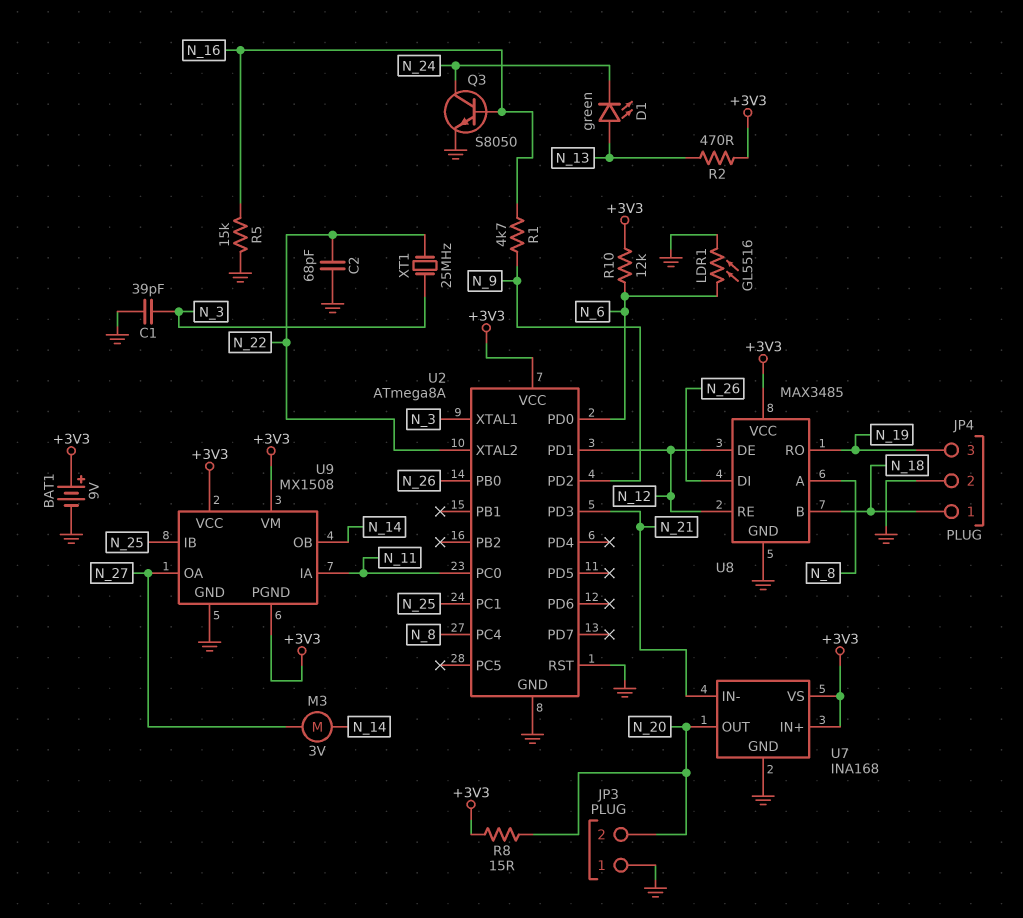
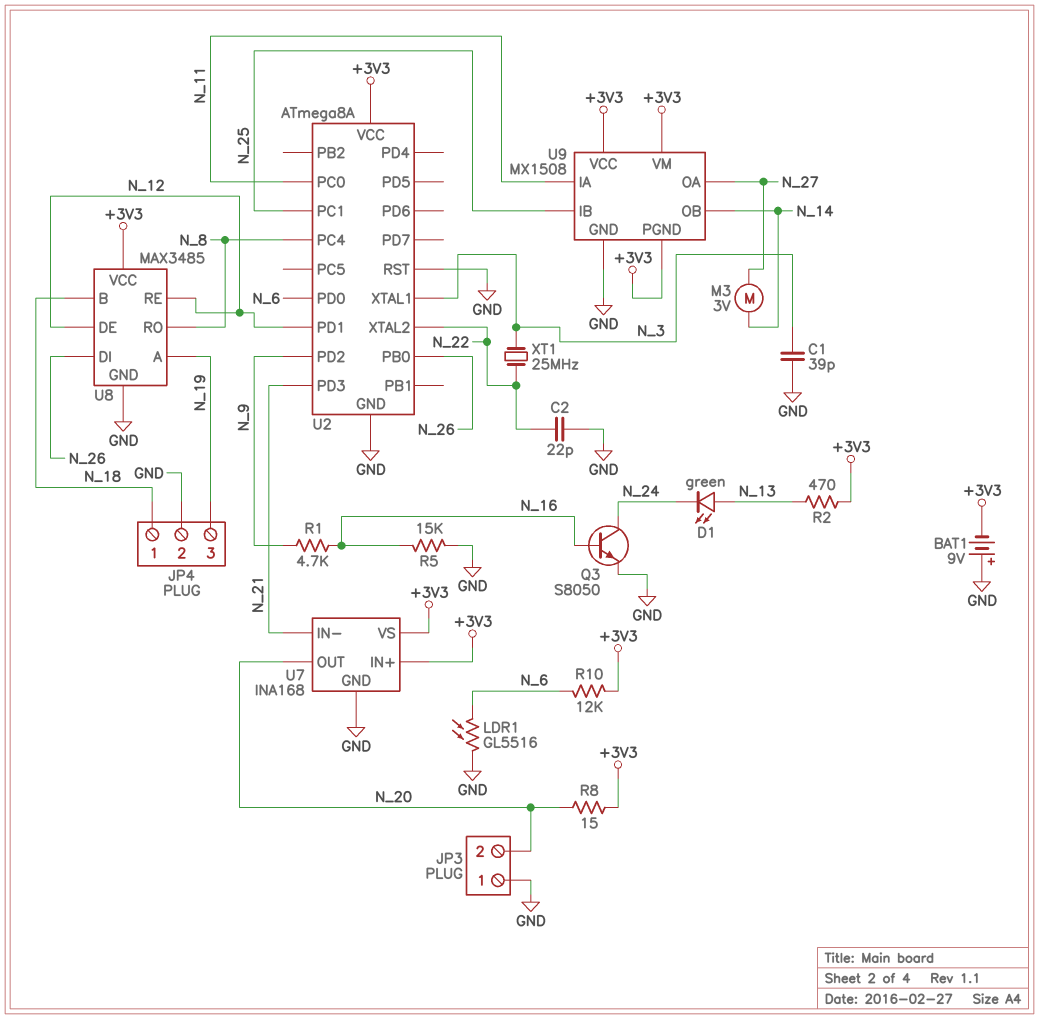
BAT1: 9V (plus +3V3, minus GND) -> 9V (plus GND, minus +3V3)
C2: 68pF (GND, N_22) -> 22pF (GND, N_22)
U8 pin A: N_8 -> N_19
U8 pin RO: N_19 -> N_8

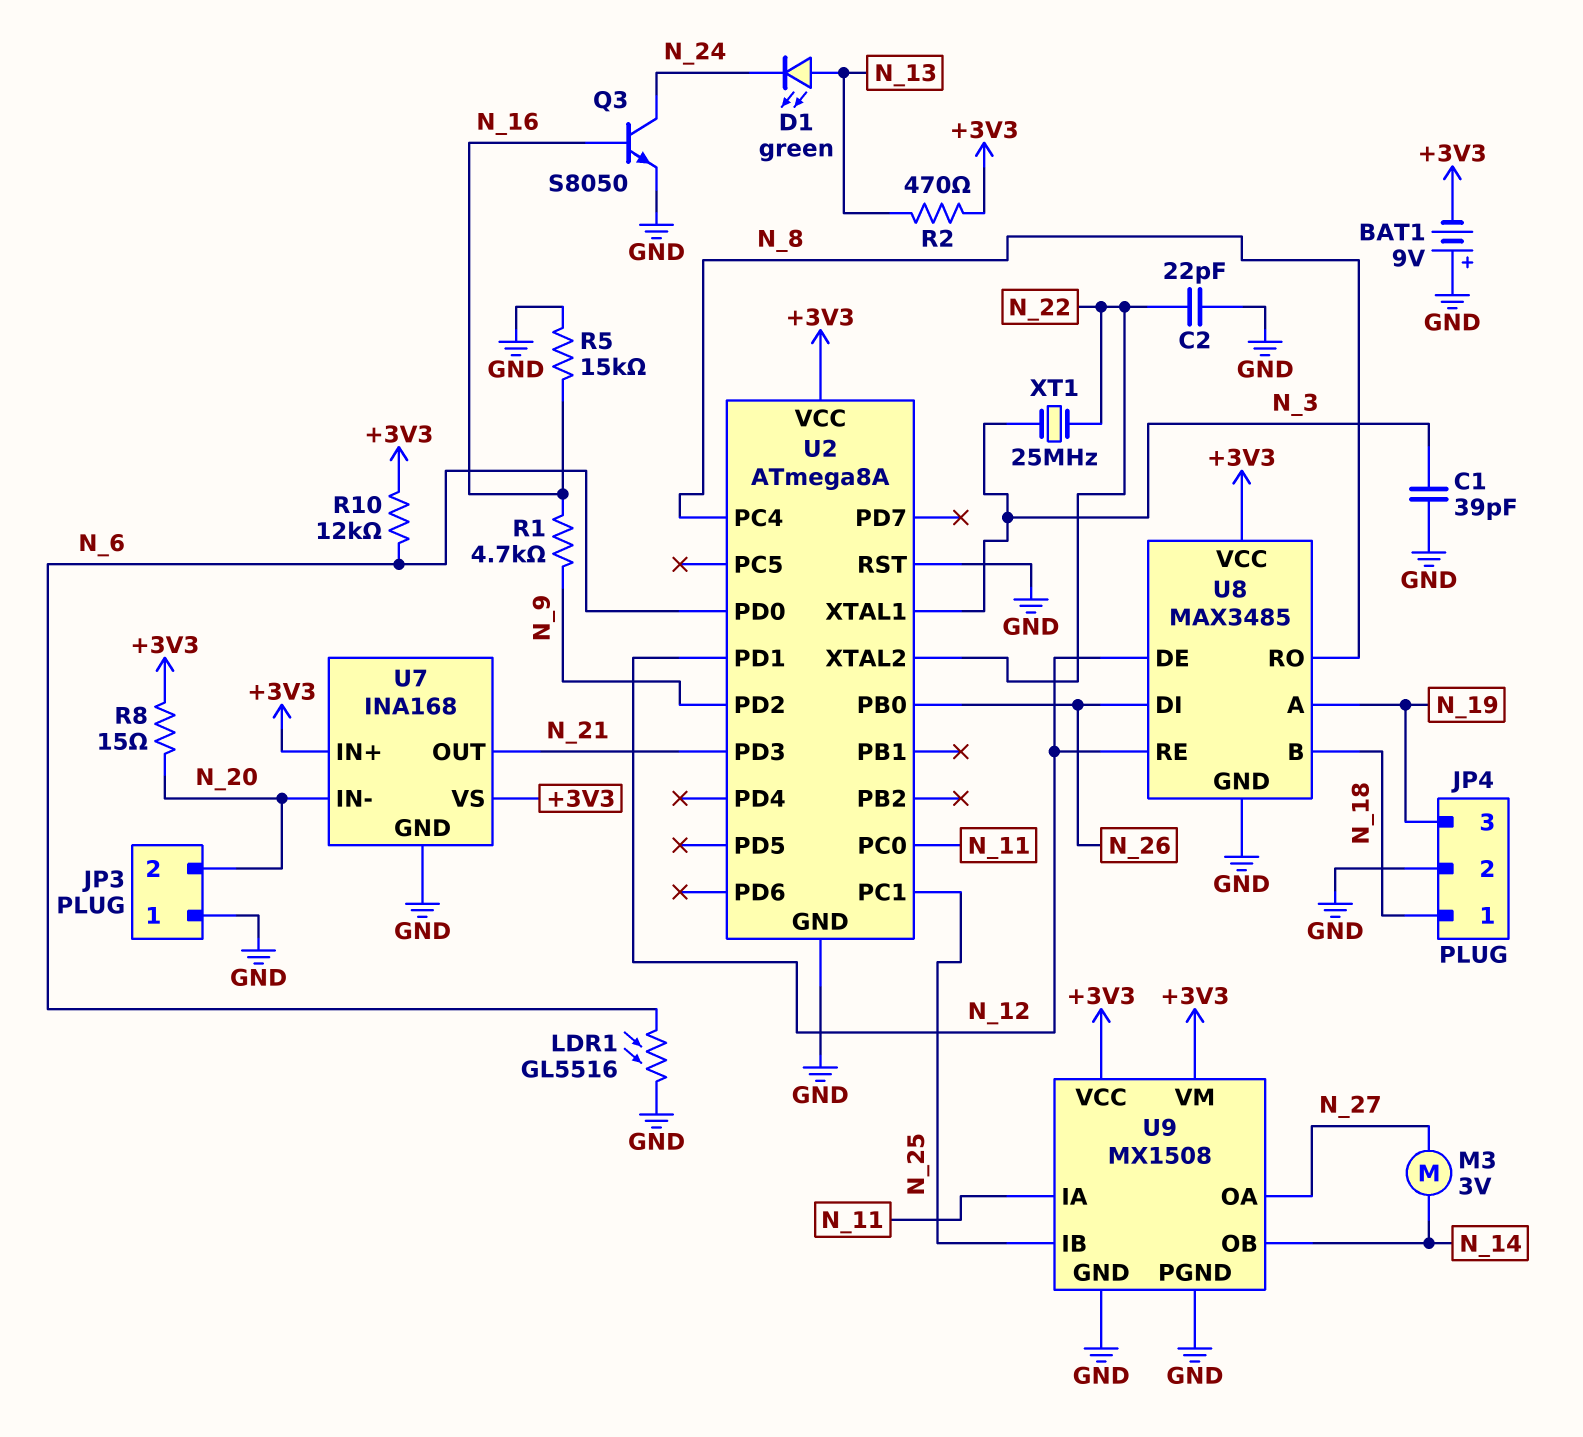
U7 pin IN-: N_21 -> N_20
U7 pin OUT: N_20 -> N_21
U9 pin PGND: +3V3 -> GND

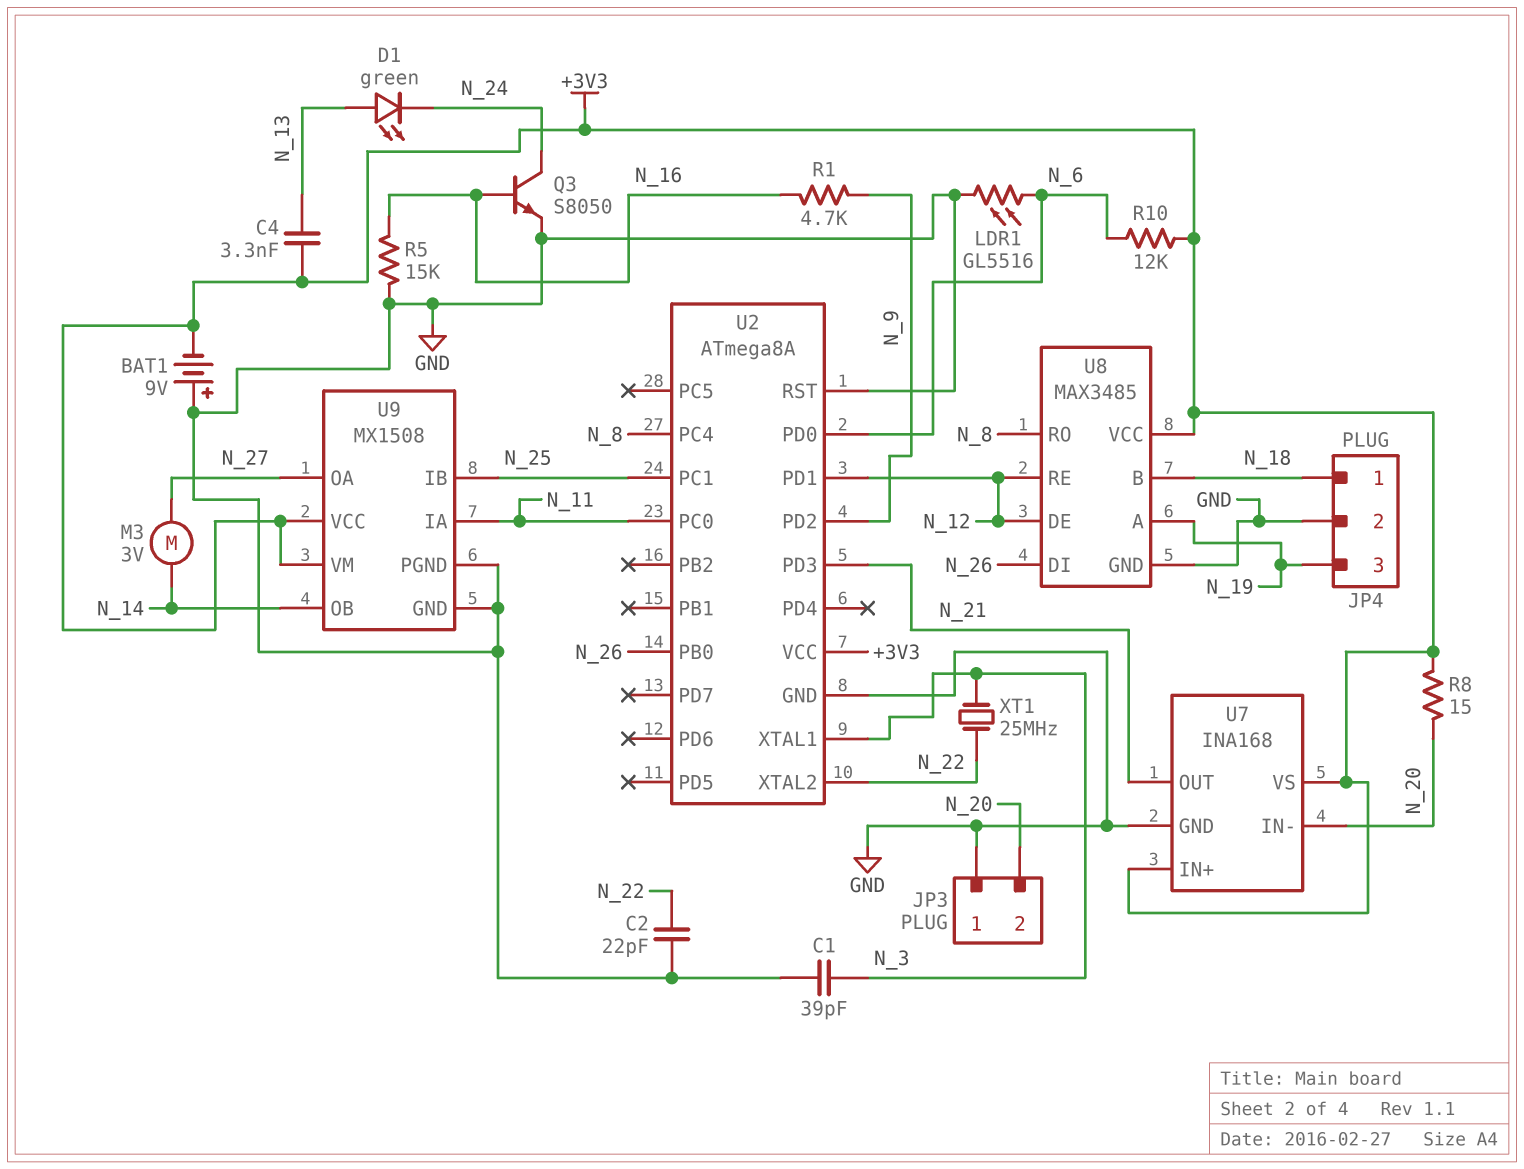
C4: none -> 3.3nF (+3V3, N_13)
R2: 470 (+3V3, N_13) -> none

